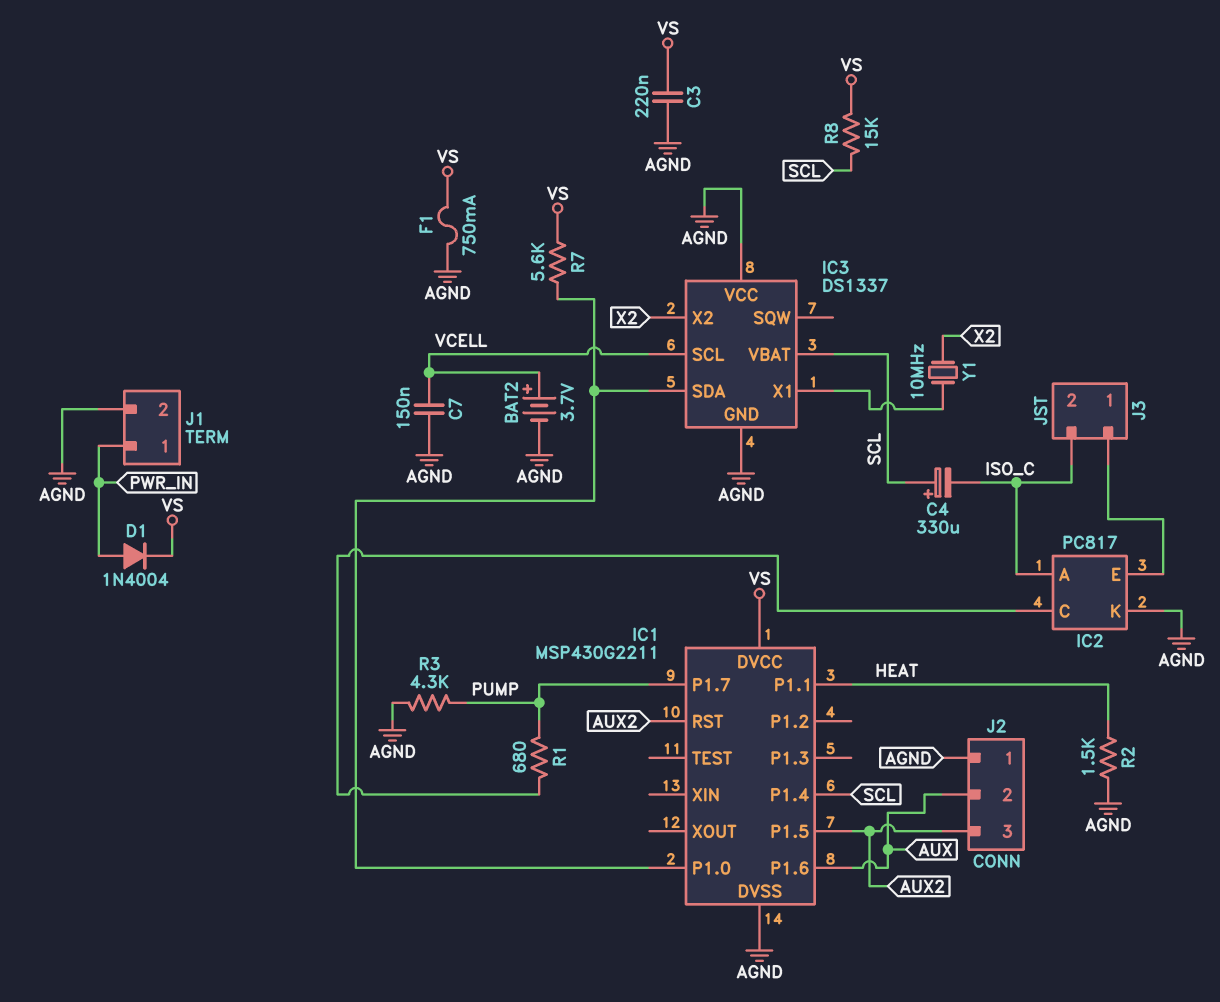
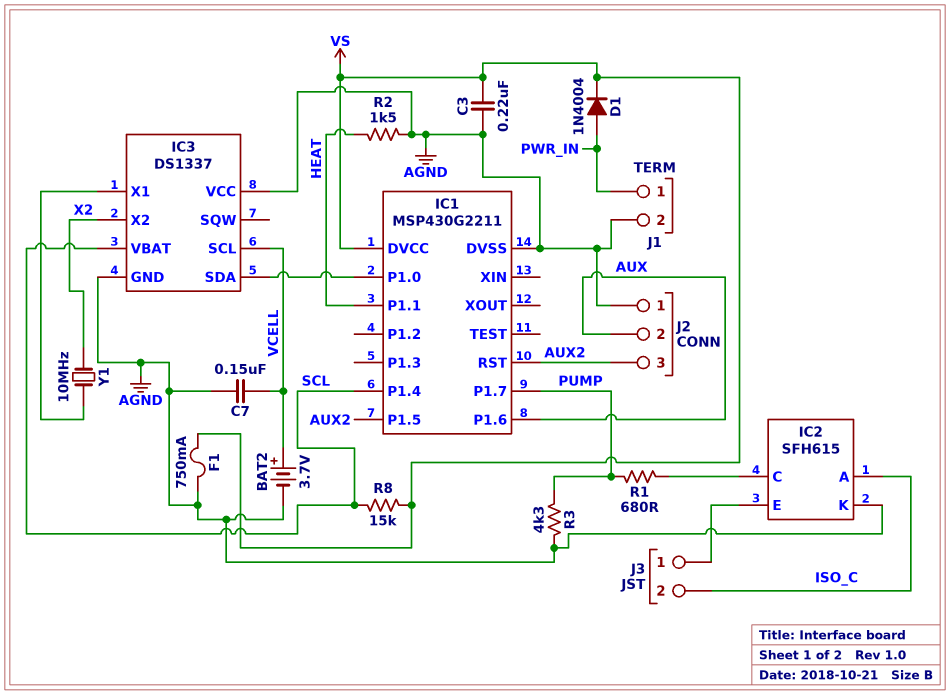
C4: 330uF (plus SCL, minus ISO_C) -> none
IC2: PC817 -> SFH615
R7: 5.6k (IC1/P1.0, VS) -> none

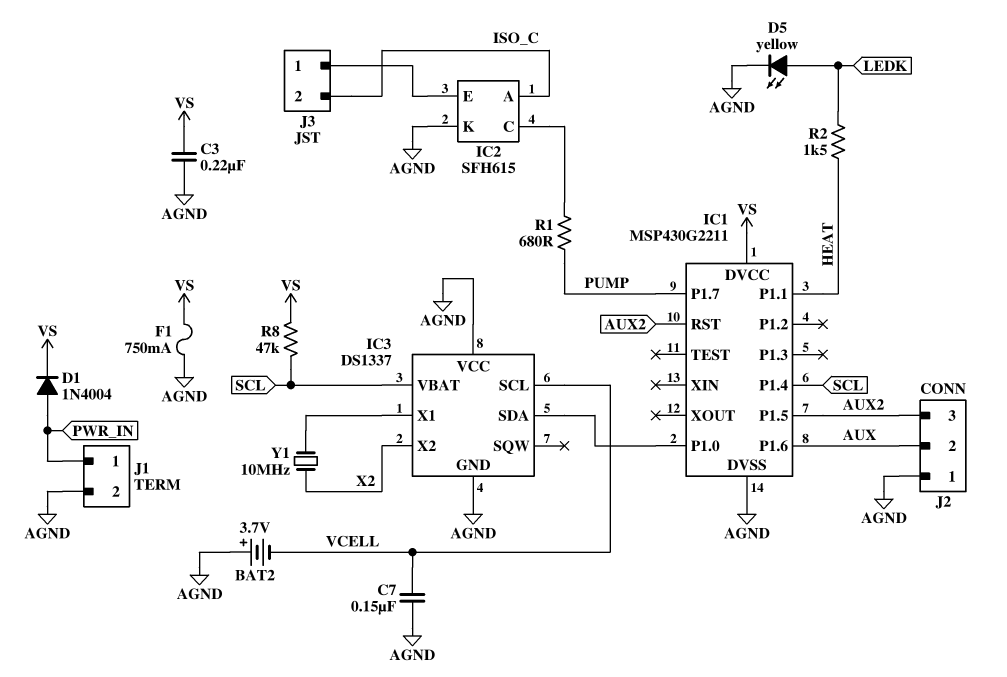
BAT2: 3.7V (plus VCELL, minus AGND) -> 3.7V (plus AGND, minus VCELL)
D5: none -> LED yellow (A LEDK, K AGND)
R2: 1.5k (AGND, HEAT) -> 1.5k (HEAT, LEDK)
R3: 4.3k (AGND, PUMP) -> none
R8: 15k (SCL, VS) -> 47k (SCL, VS)

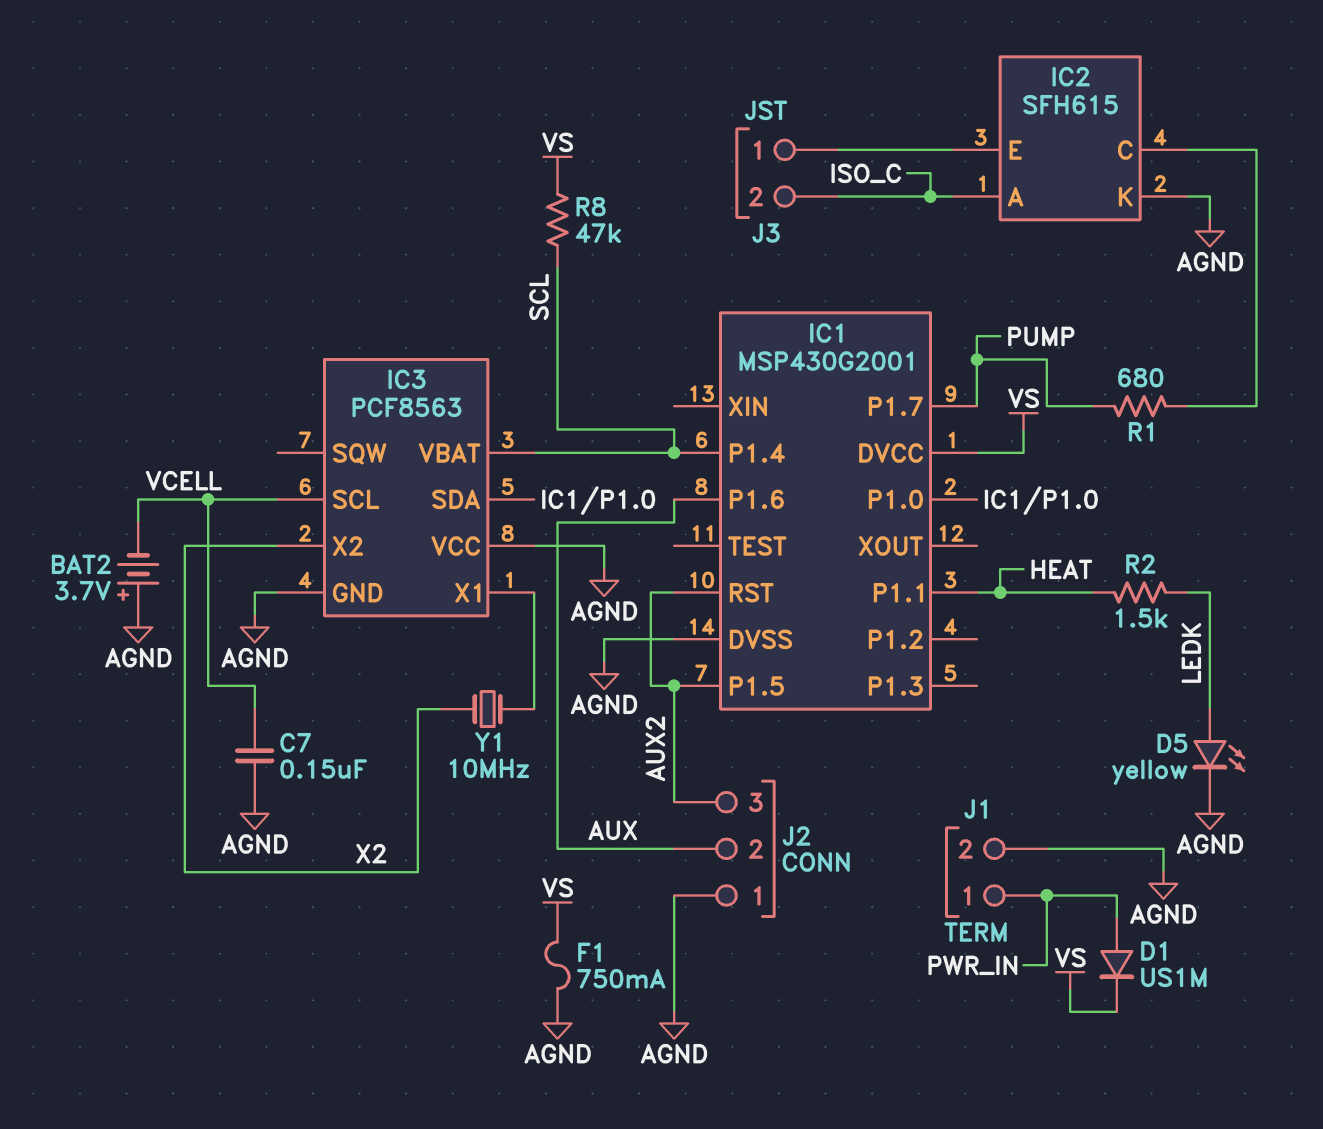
C3: 220nF (AGND, VS) -> none
D1: diode 1N4004 (A PWR_IN, K VS) -> diode US1M (A PWR_IN, K VS)
IC1: MSP430G2211 -> MSP430G2001
IC3: DS1337 -> PCF8563

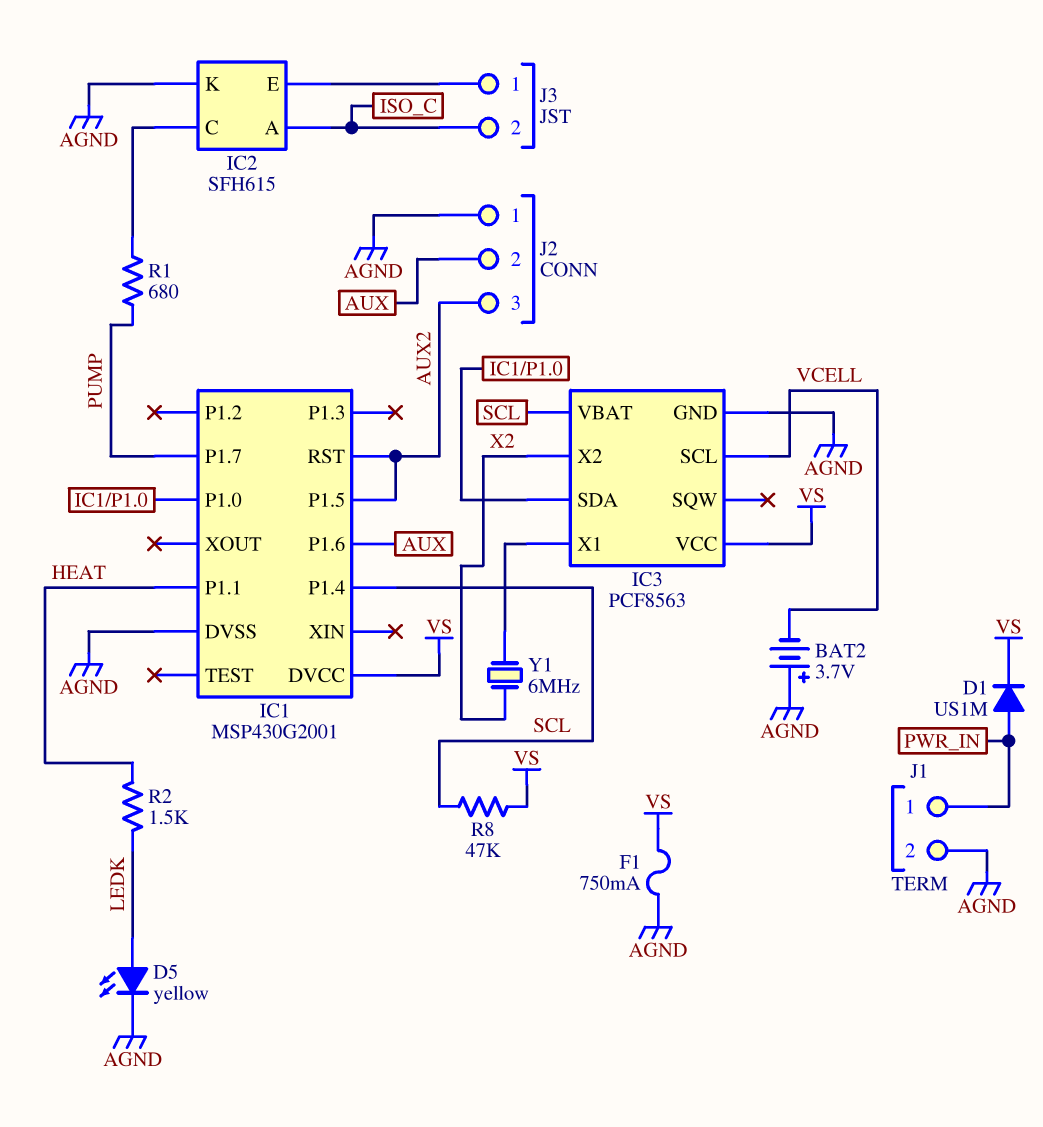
C7: 150nF (AGND, VCELL) -> none
IC3 pin VCC: AGND -> VS
Y1: 10MHz (IC3/X1, X2) -> 6MHz (IC3/X1, X2)

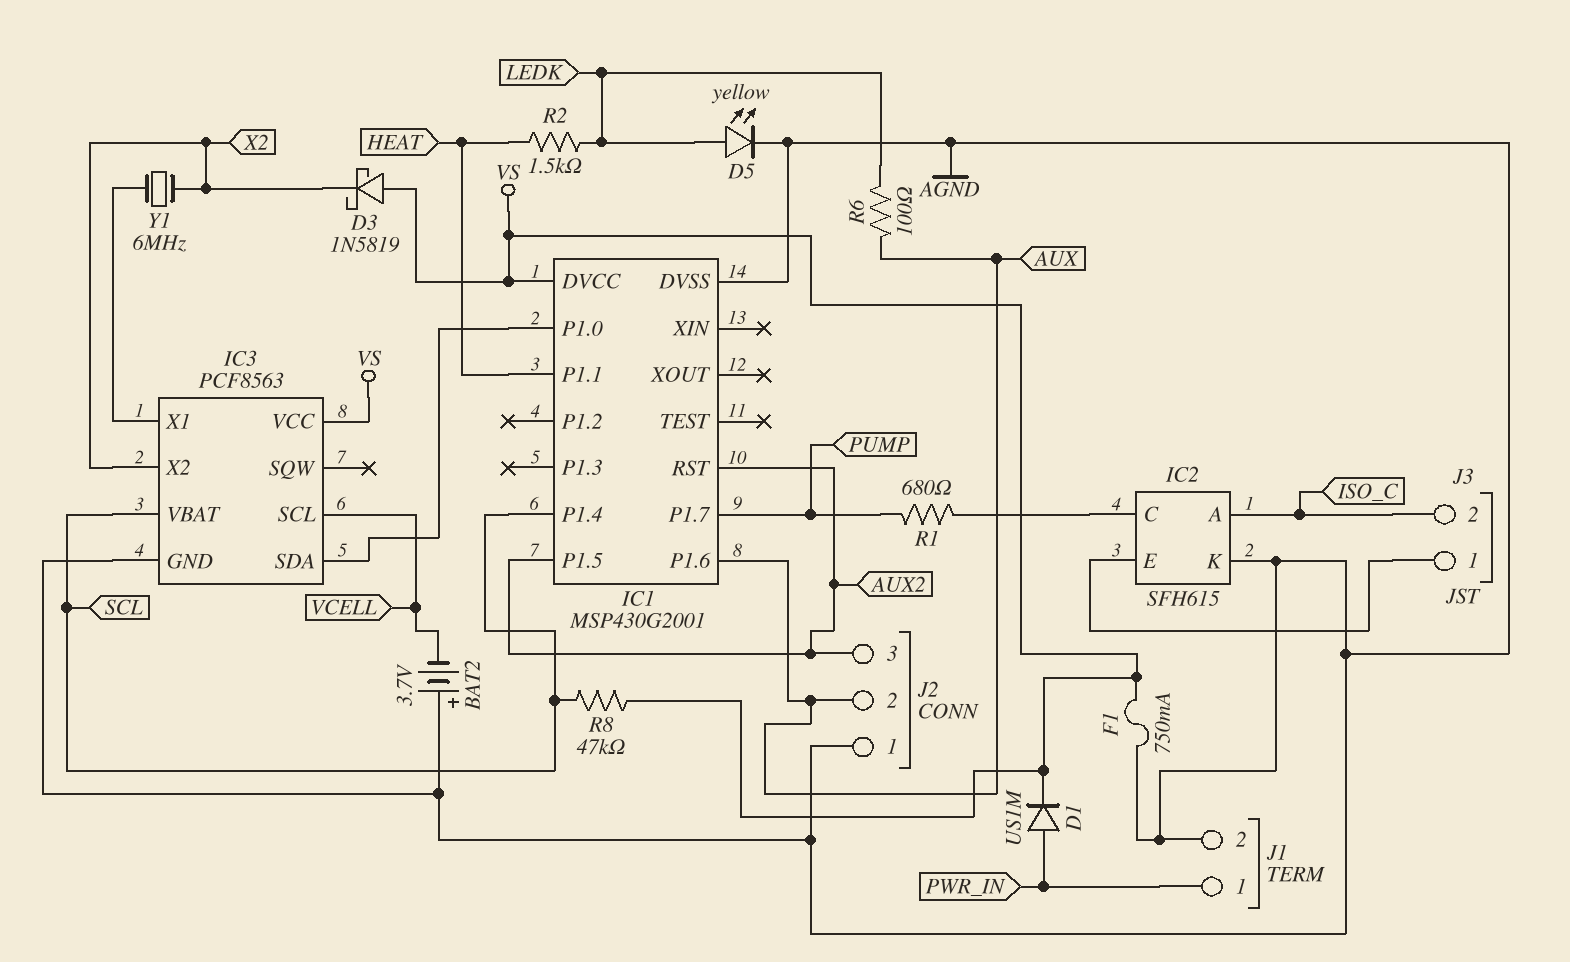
D3: none -> schottky 1N5819 (A VS, K X2)
R6: none -> 100 (AUX, LEDK)

